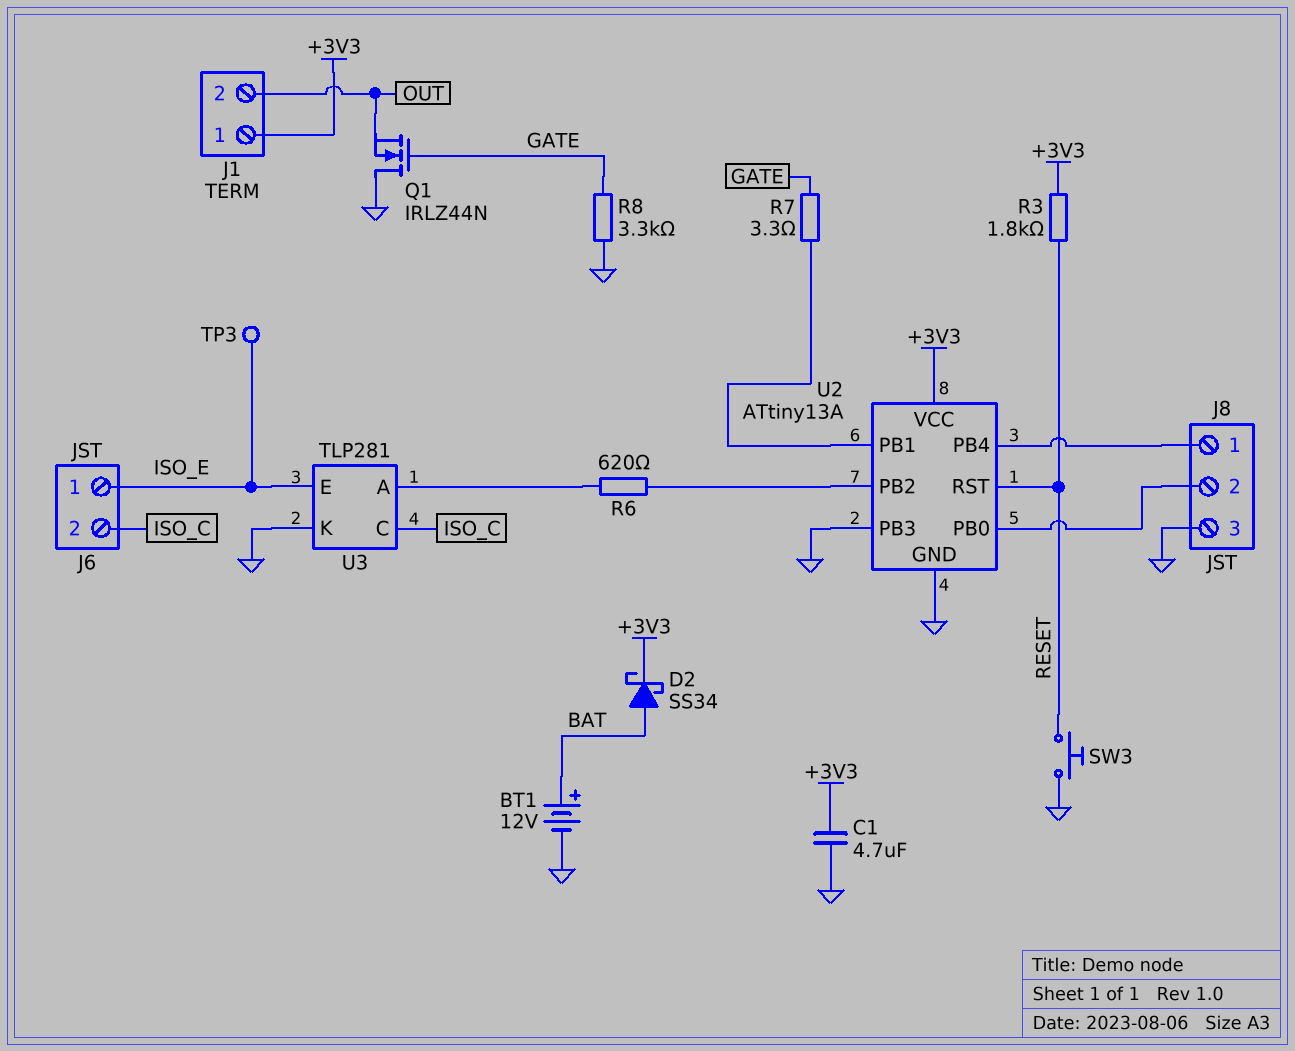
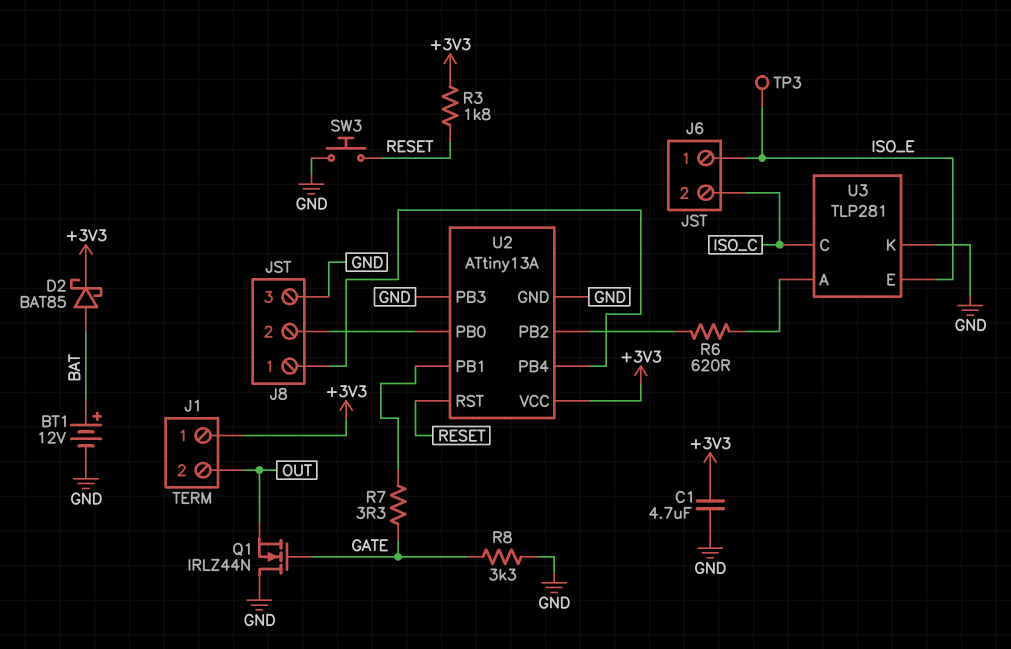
D2: schottky SS34 (A BAT, K +3V3) -> schottky BAT85 (A BAT, K +3V3)

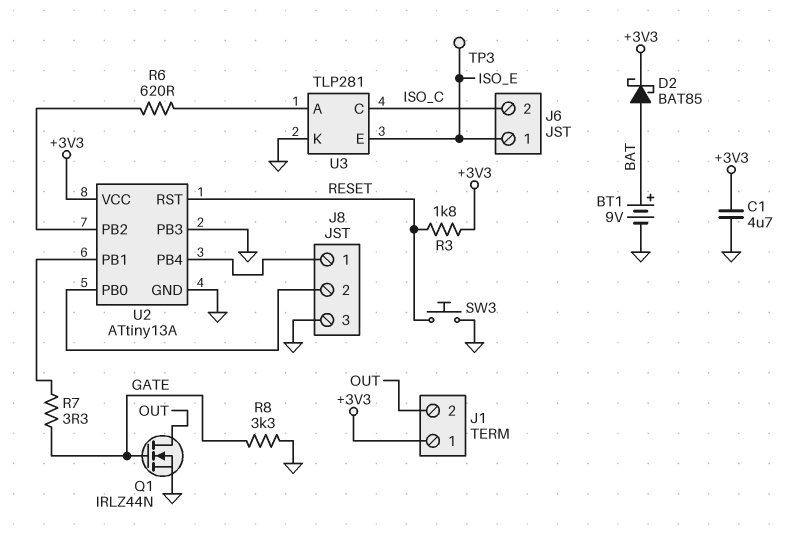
BT1: 12V (plus BAT, minus GND) -> 9V (plus BAT, minus GND)
Q1: NMOS IRLZ44N (G GATE, D GND, S OUT) -> NMOS IRLZ44N (G GATE, D OUT, S GND)

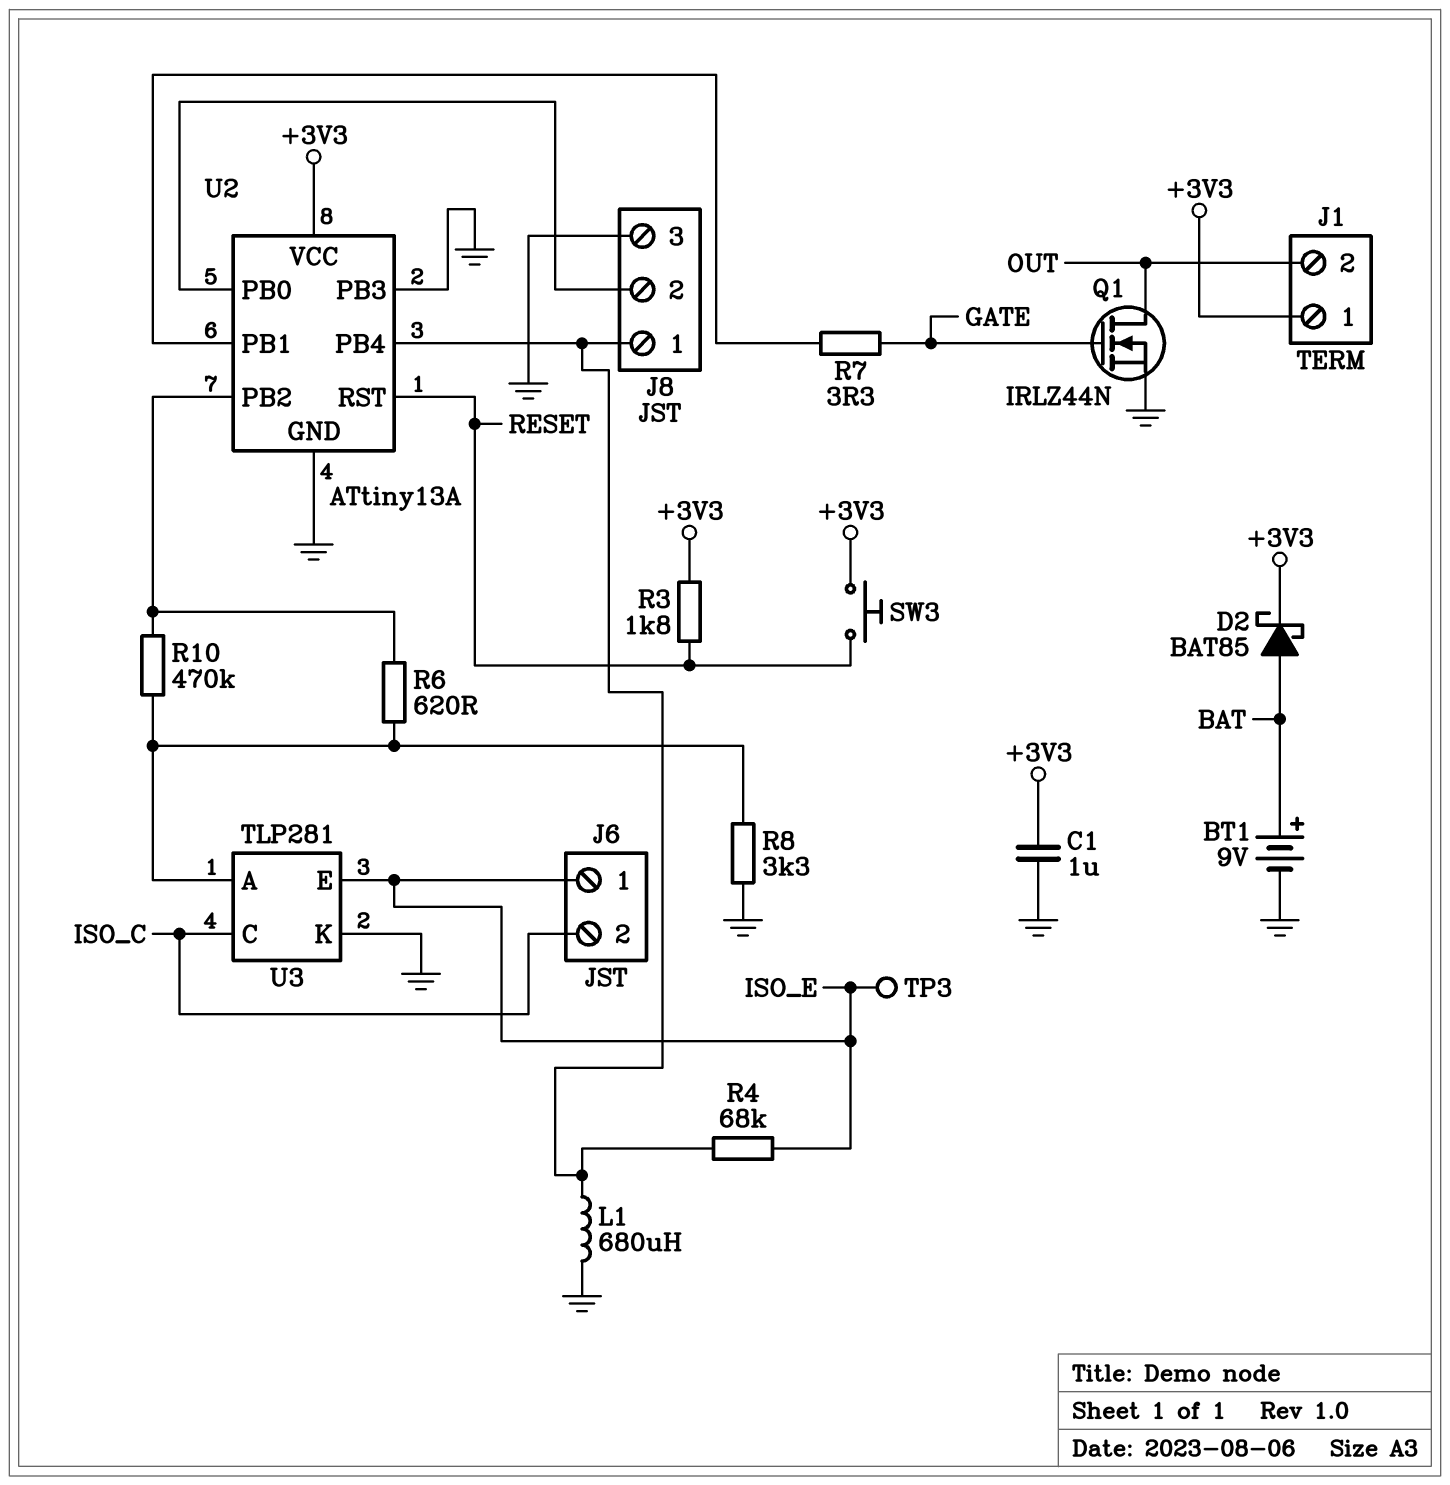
C1: 4.7uF (+3V3, GND) -> 1uF (+3V3, GND)
L1: none -> 680uH (GND, J8/1)
R4: none -> 68k (ISO_E, J8/1)
R8: 3.3k (GATE, GND) -> 3.3k (GND, U3/A)
R10: none -> 470k (U2/PB2, U3/A)
SW3: button (GND, RESET) -> button (+3V3, RESET)

